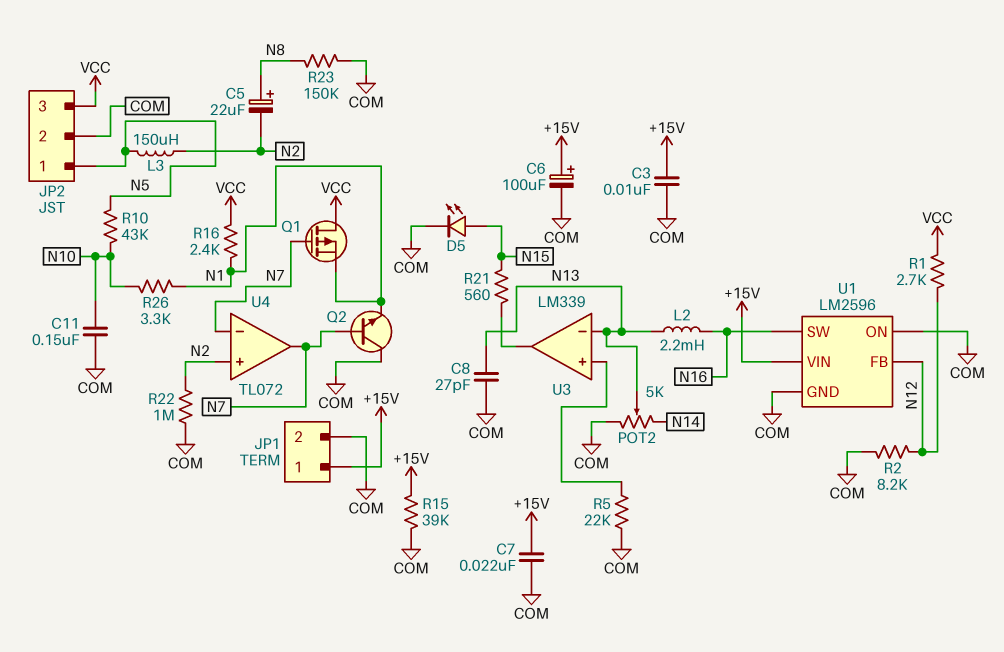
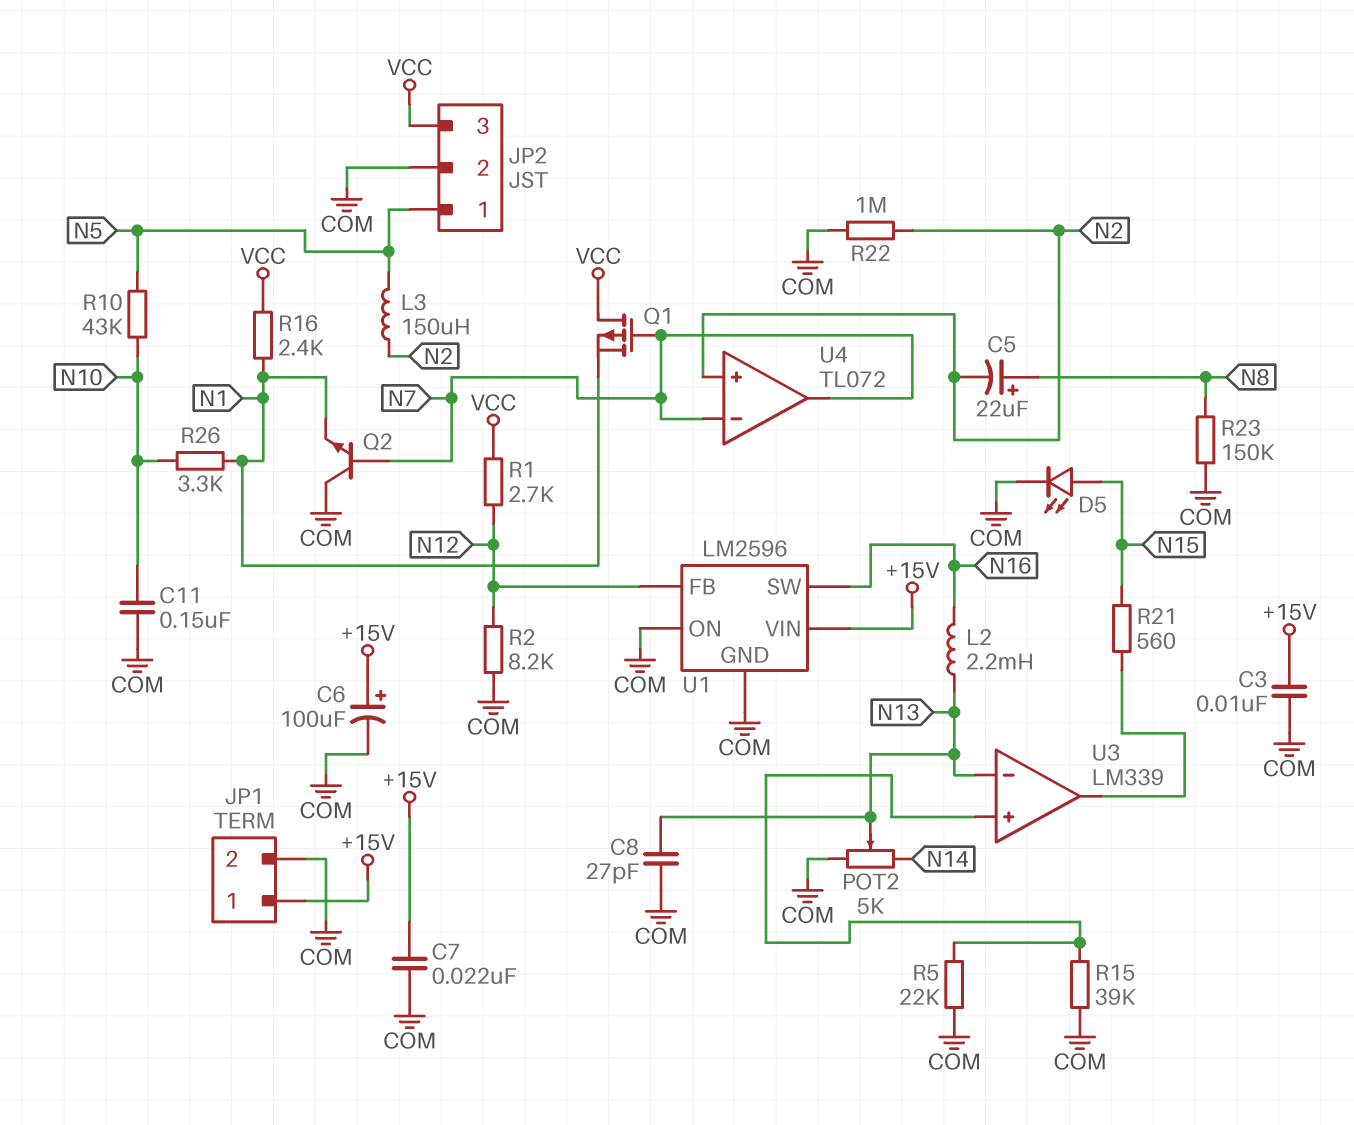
R15: 39k (+15V, COM) -> 39k (COM, U3/in+)

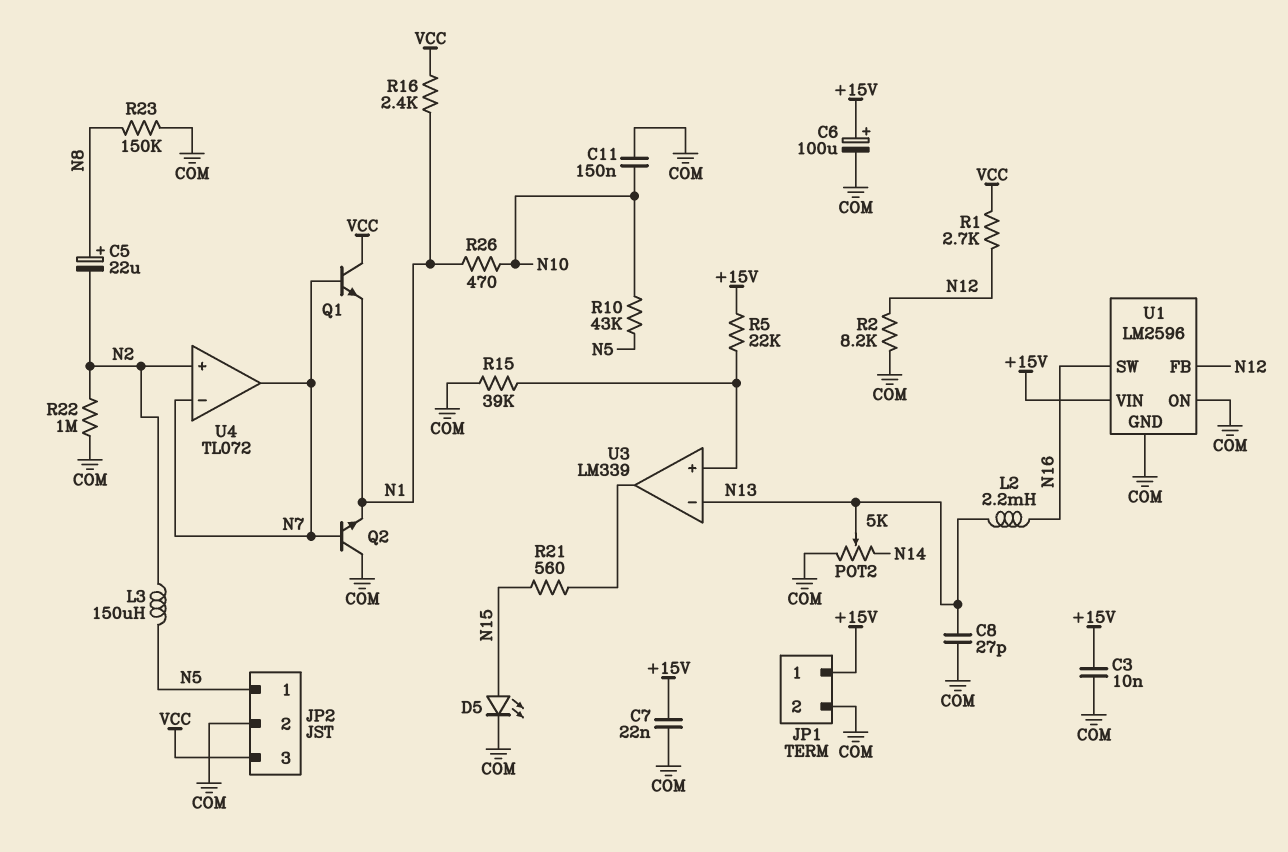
Q1: PMOS (G N7, D VCC, S N1) -> NPN (B N7, C VCC, E N1)
R5: 22k (COM, U3/in+) -> 22k (+15V, U3/in+)
R26: 3.3k (N1, N10) -> 470 (N1, N10)

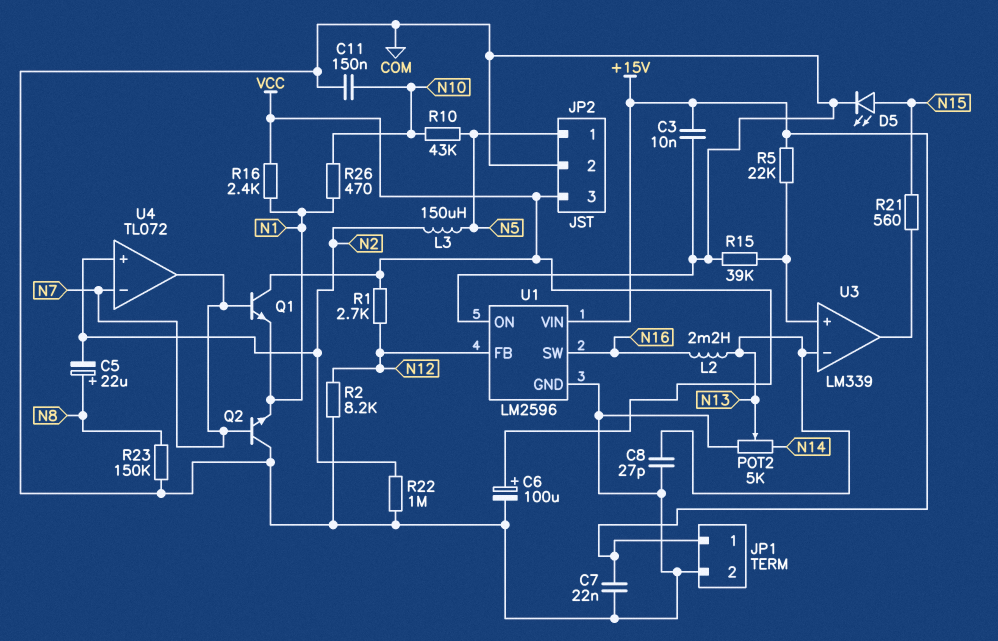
C6: 100uF (plus +15V, minus COM) -> 100uF (plus VCC, minus COM)

